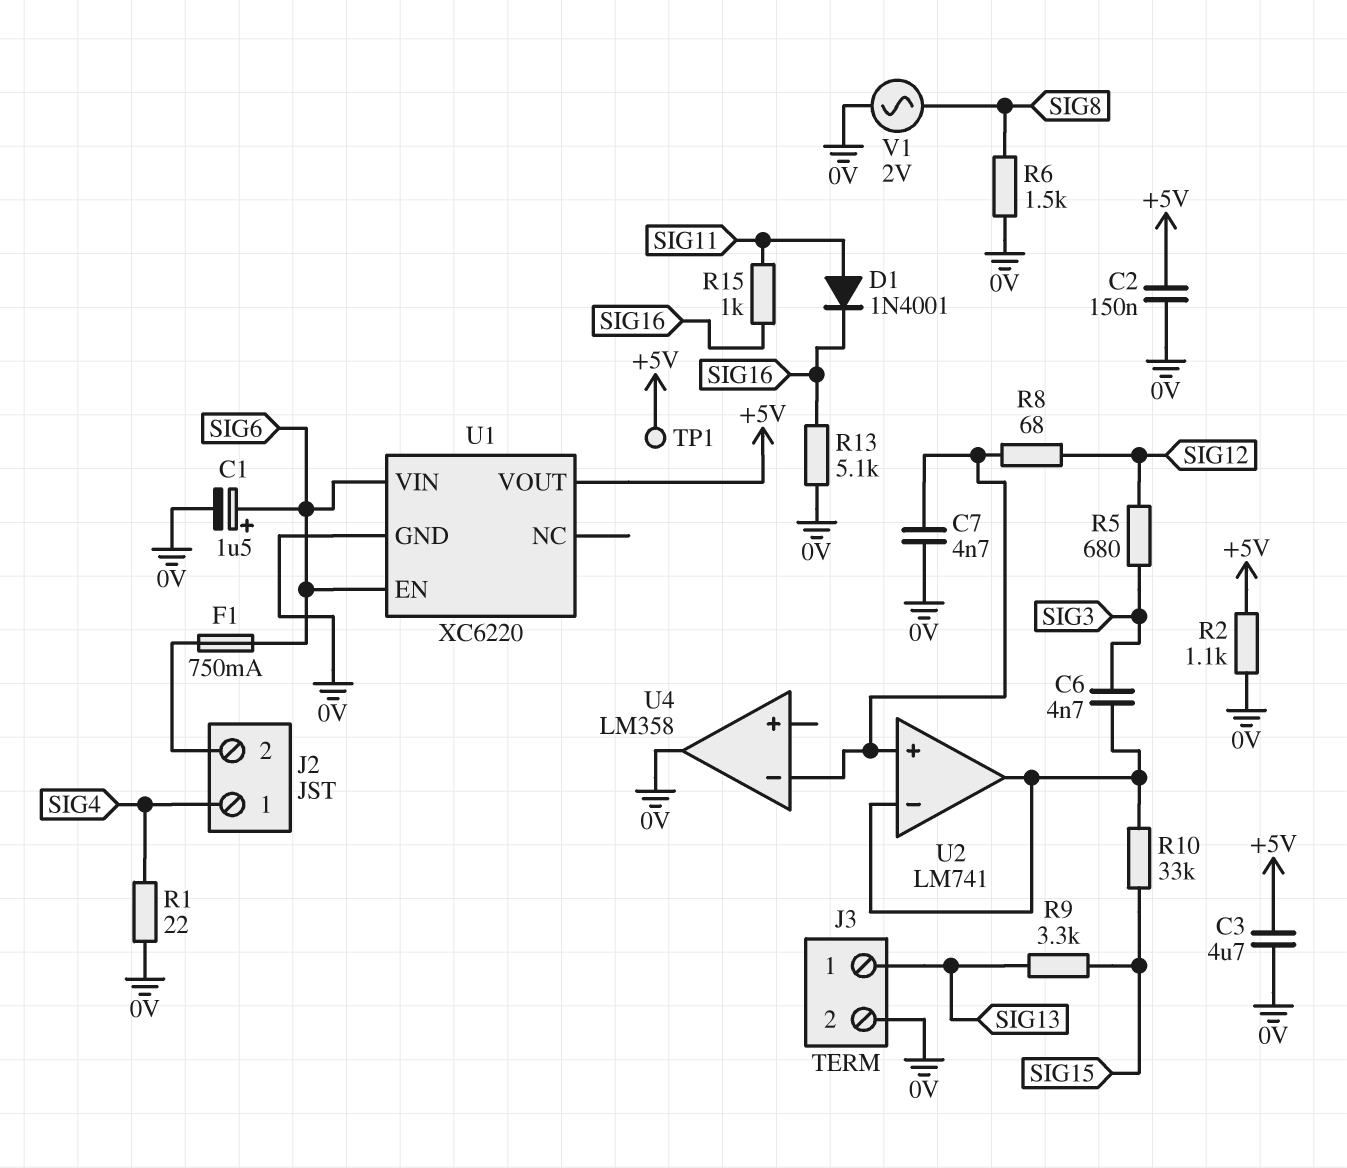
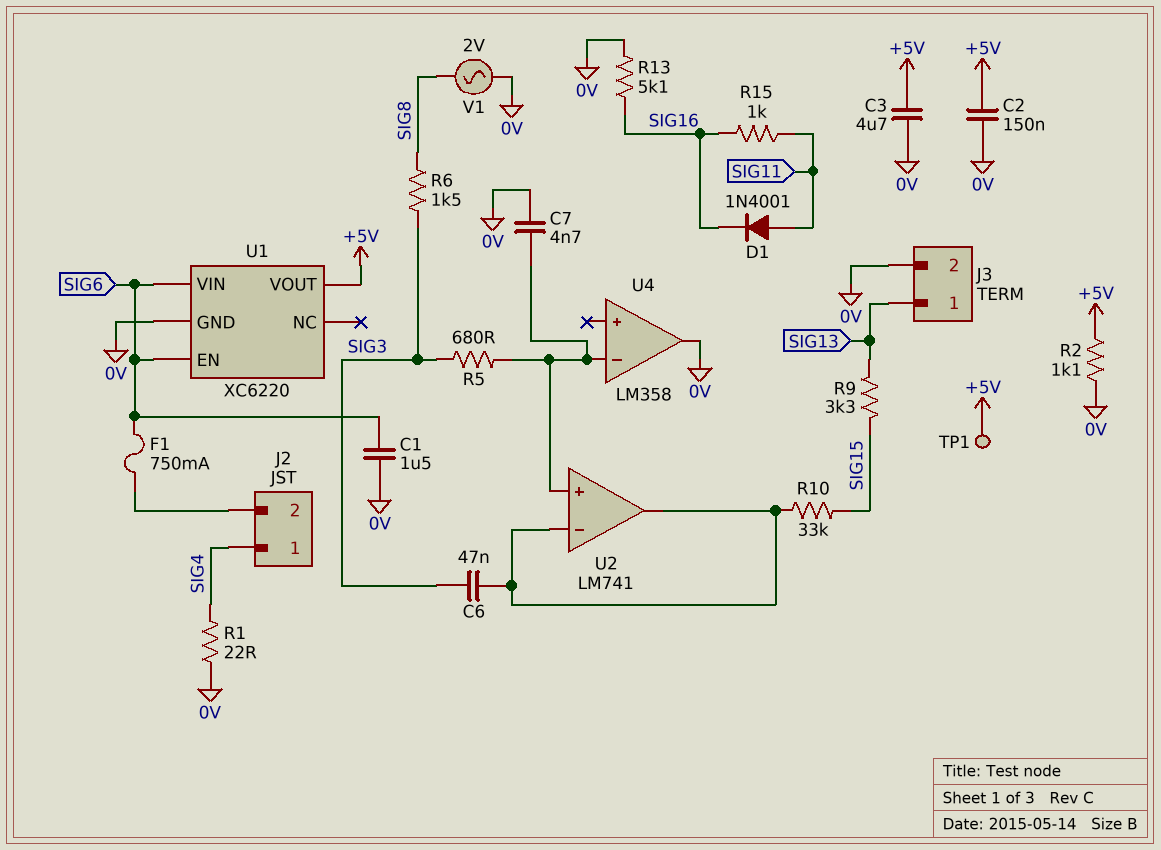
C1: 1.5uF (plus SIG6, minus 0V) -> 1.5uF (0V, SIG6)
C6: 4.7nF (SIG3, U2/in-) -> 47nF (SIG3, U2/in-)
R5: 680 (SIG3, SIG12) -> 680 (SIG3, U2/in+)
R6: 1.5k (0V, SIG8) -> 1.5k (SIG3, SIG8)
R8: 68 (SIG12, U2/in+) -> none

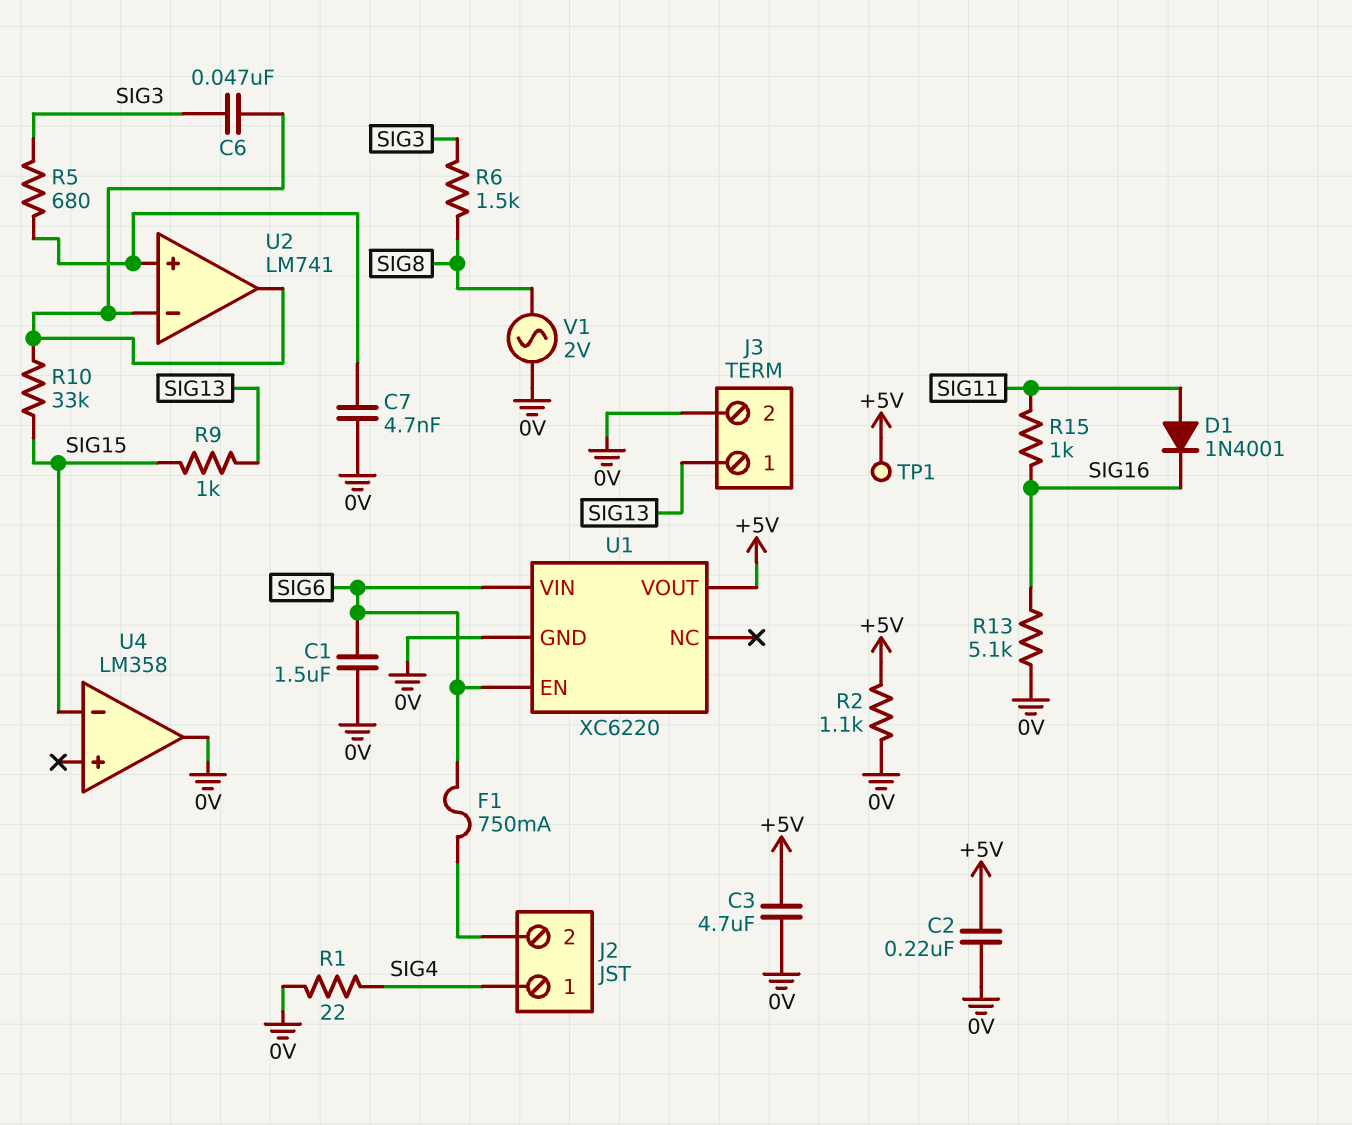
C2: 150nF (+5V, 0V) -> 220nF (+5V, 0V)
R9: 3.3k (SIG13, SIG15) -> 1k (SIG13, SIG15)
U4 pin in-: U2/in+ -> SIG15

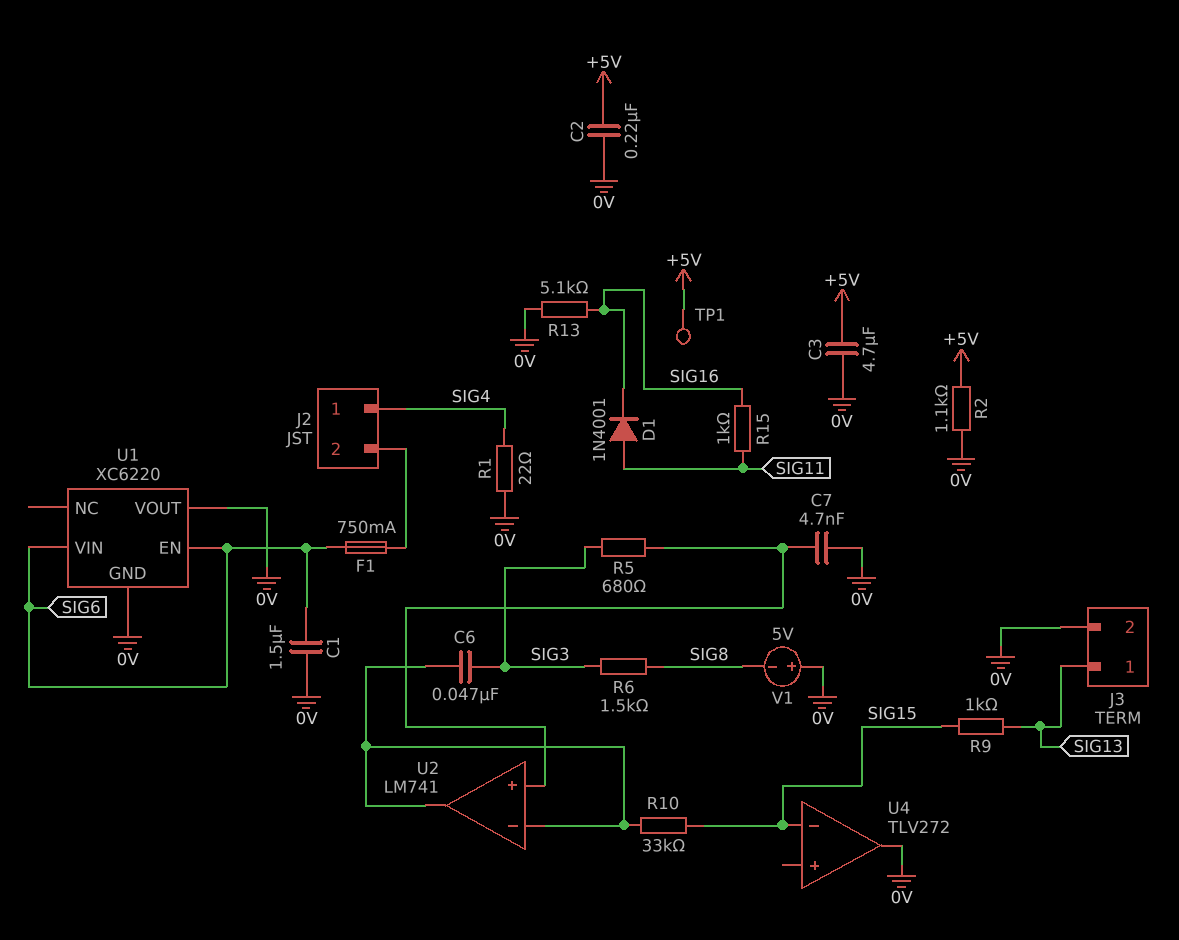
U1 pin VOUT: +5V -> 0V
U4: LM358 -> TLV272
V1: AC 2V (0V, SIG8) -> 5V (plus 0V, minus SIG8)

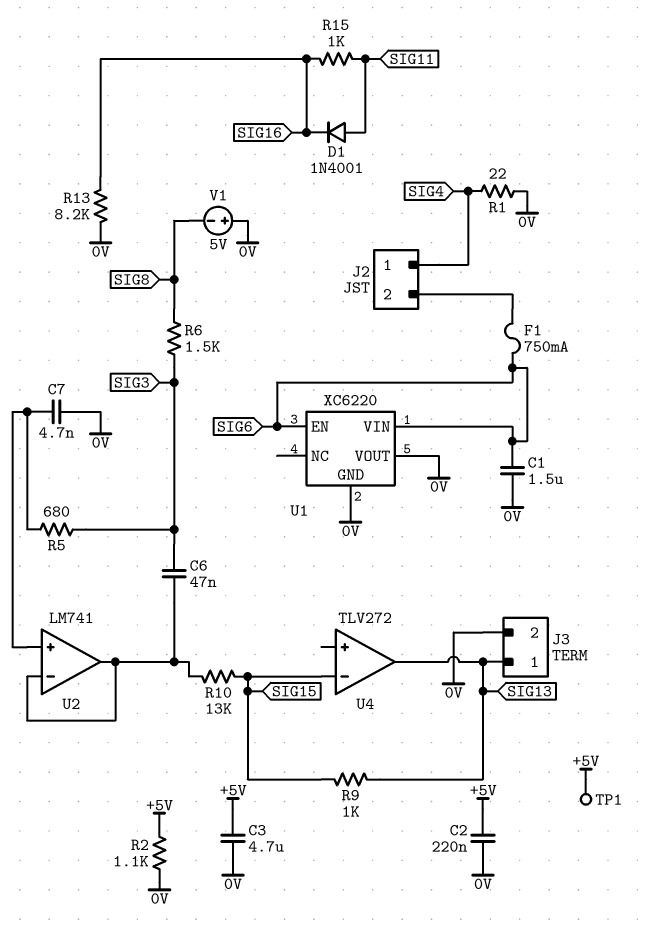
R10: 33k (SIG15, U2/in-) -> 13k (SIG15, U2/in-)
R13: 5.1k (0V, SIG16) -> 8.2k (0V, SIG16)
U4 pin out: 0V -> SIG13

